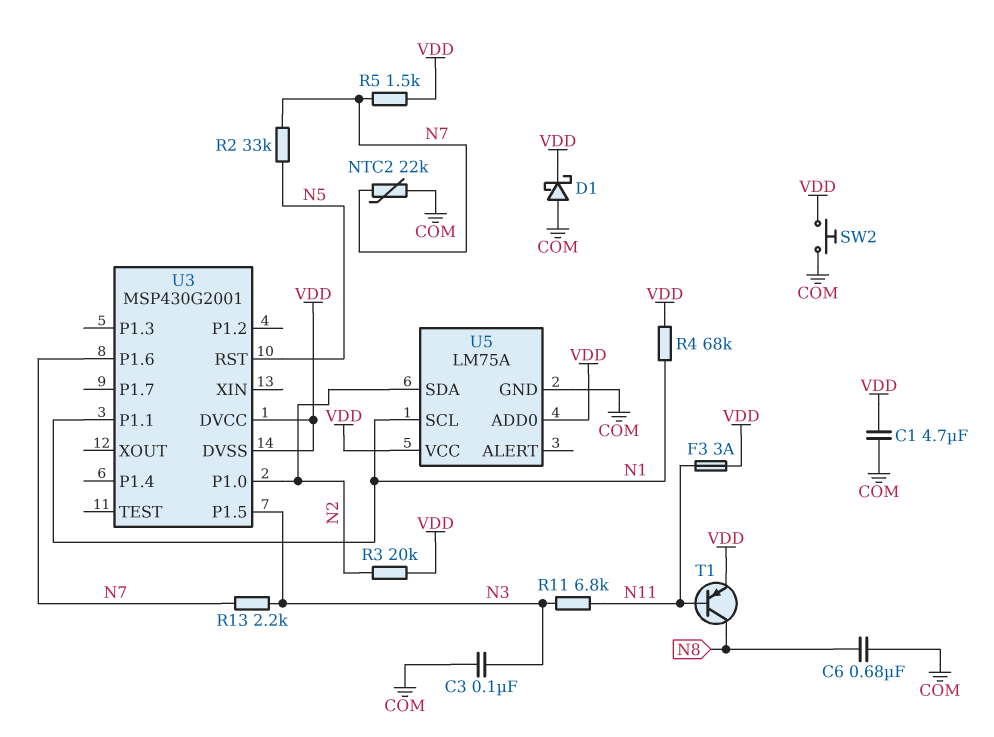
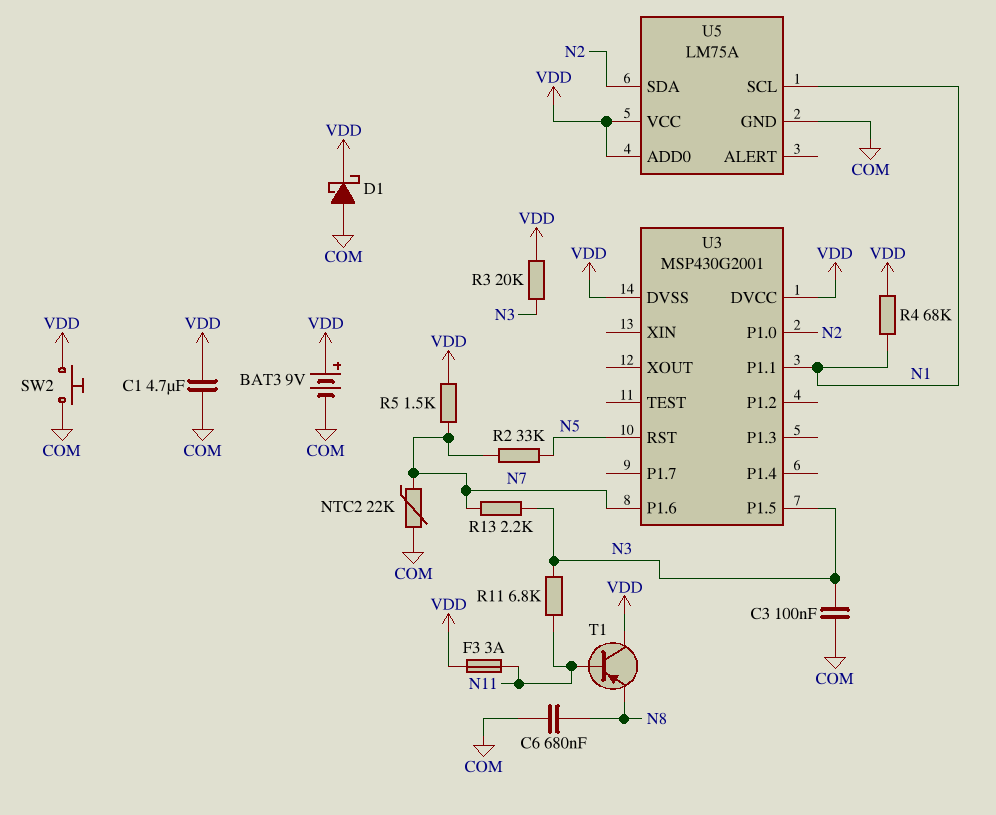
BAT3: none -> 9V (plus VDD, minus COM)
R3: 20k (N2, VDD) -> 20k (N3, VDD)
T1: PNP (B N11, C N8, E VDD) -> PNP (B N11, C VDD, E N8)

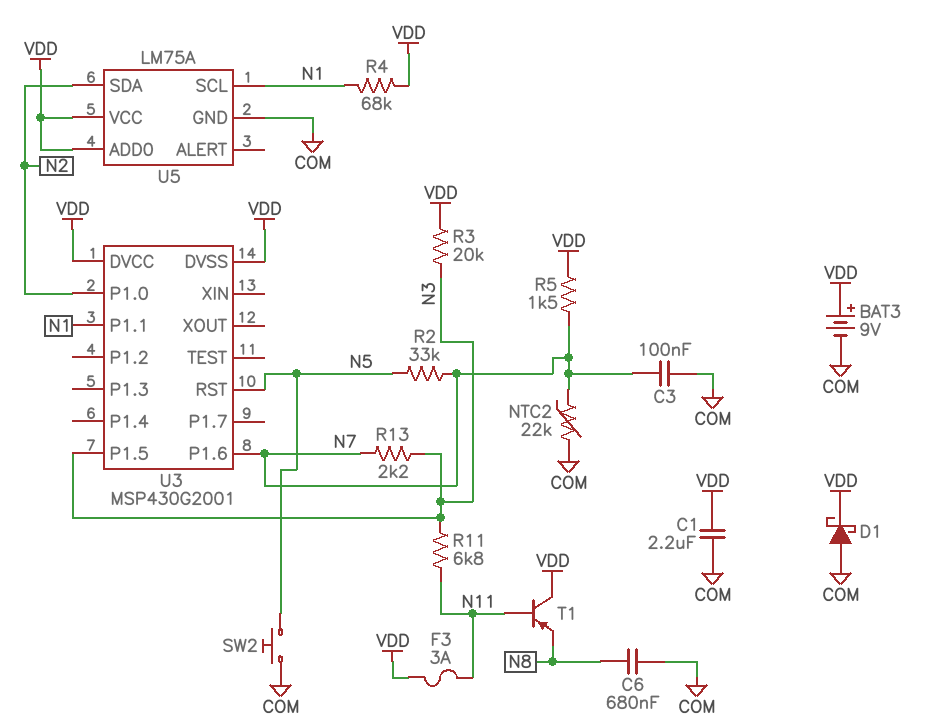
C1: 4.7uF (COM, VDD) -> 2.2uF (COM, VDD)
C3: 100nF (COM, N3) -> 100nF (COM, N7)
SW2: button (COM, VDD) -> button (COM, N5)

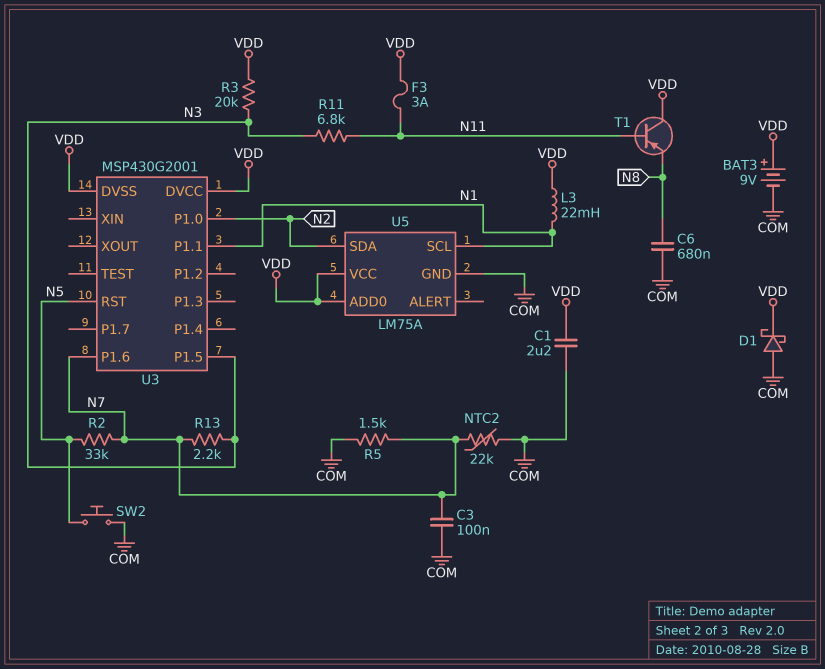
L3: none -> 22mH (N1, VDD)
R4: 68k (N1, VDD) -> none
R5: 1.5k (N7, VDD) -> 1.5k (COM, N7)

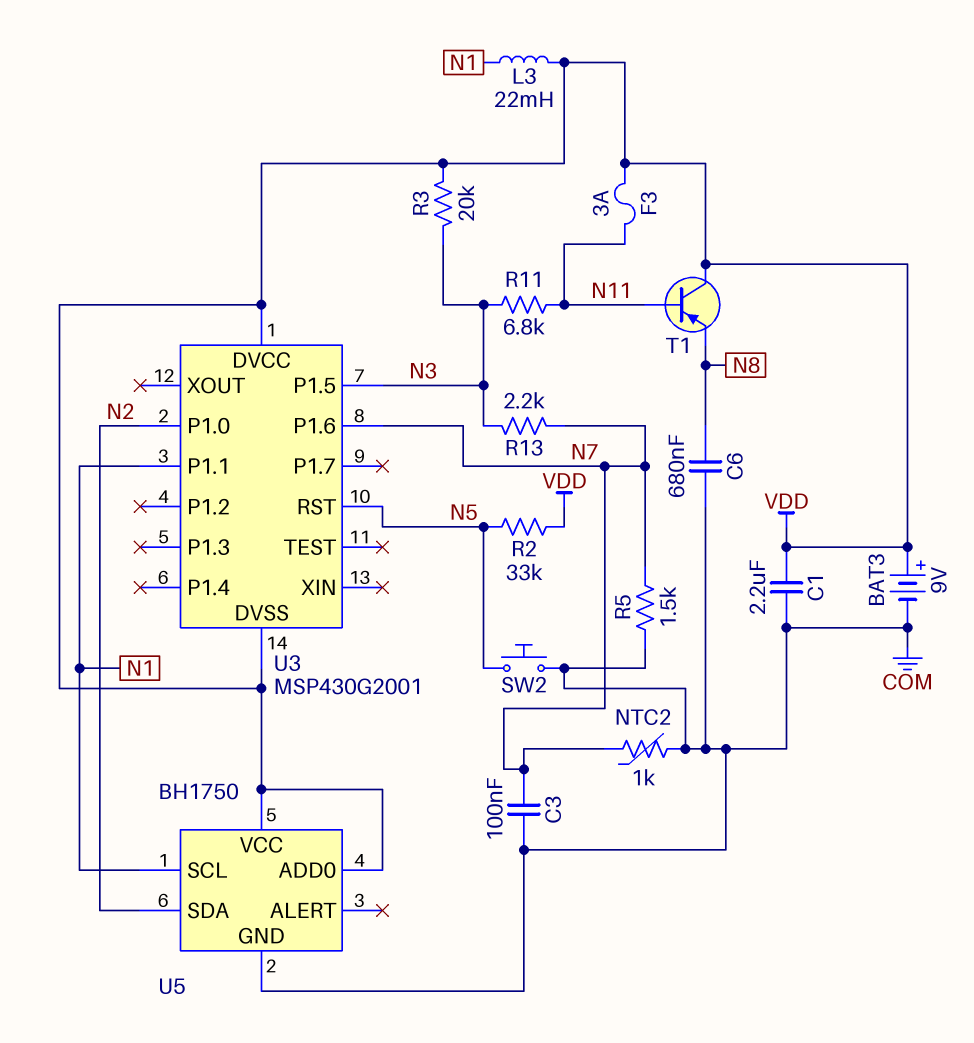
D1: schottky (A COM, K VDD) -> none
NTC2: 22k (COM, N7) -> 1k (COM, N7)
R2: 33k (N5, N7) -> 33k (N5, VDD)
U5: LM75A -> BH1750

